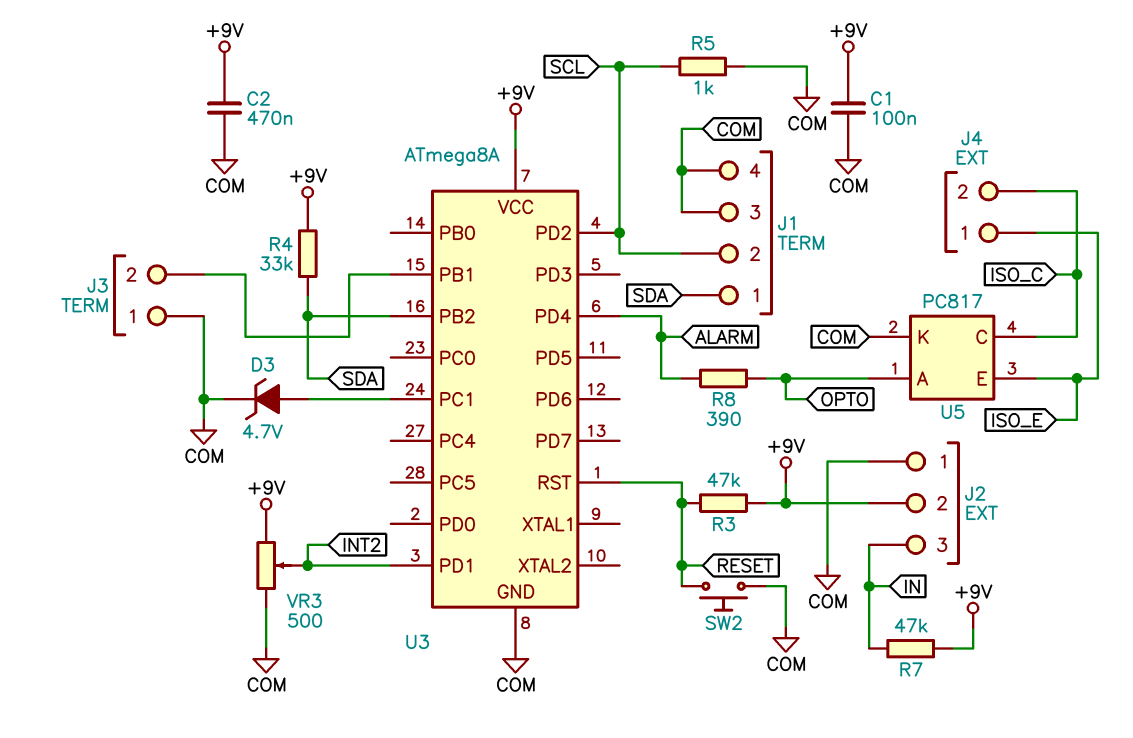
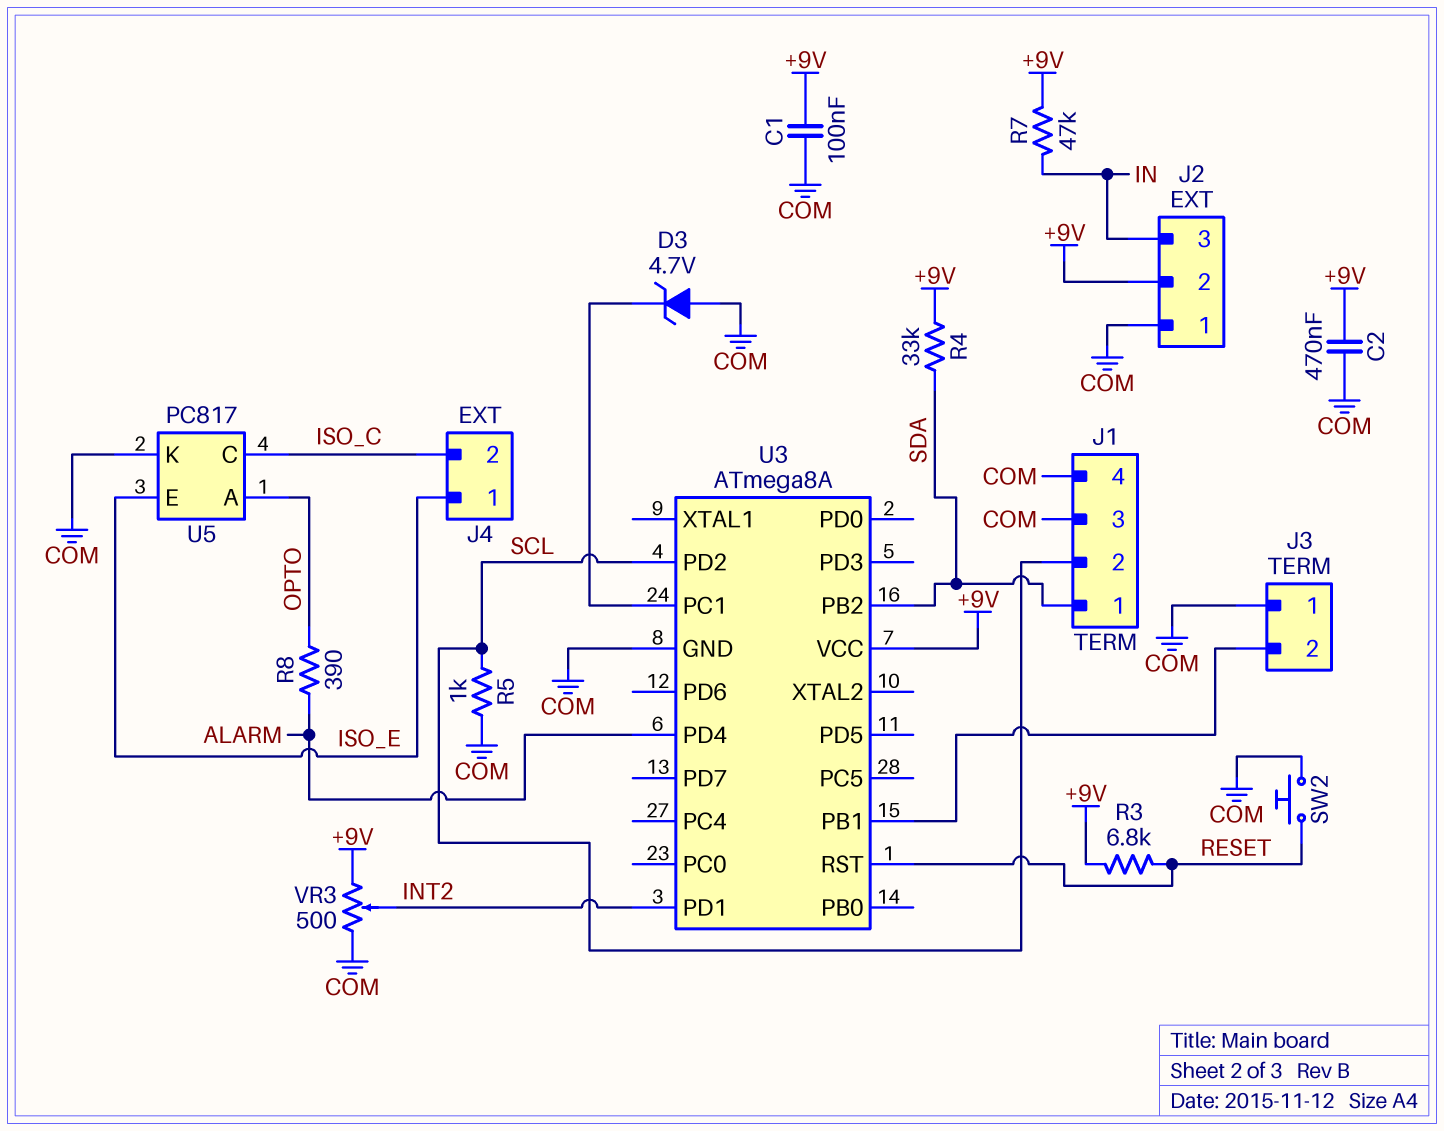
D3: zener 4.7V (A U3/PC1, K COM) -> zener 4.7V (A COM, K U3/PC1)
R3: 47k (+9V, RESET) -> 6.8k (+9V, RESET)

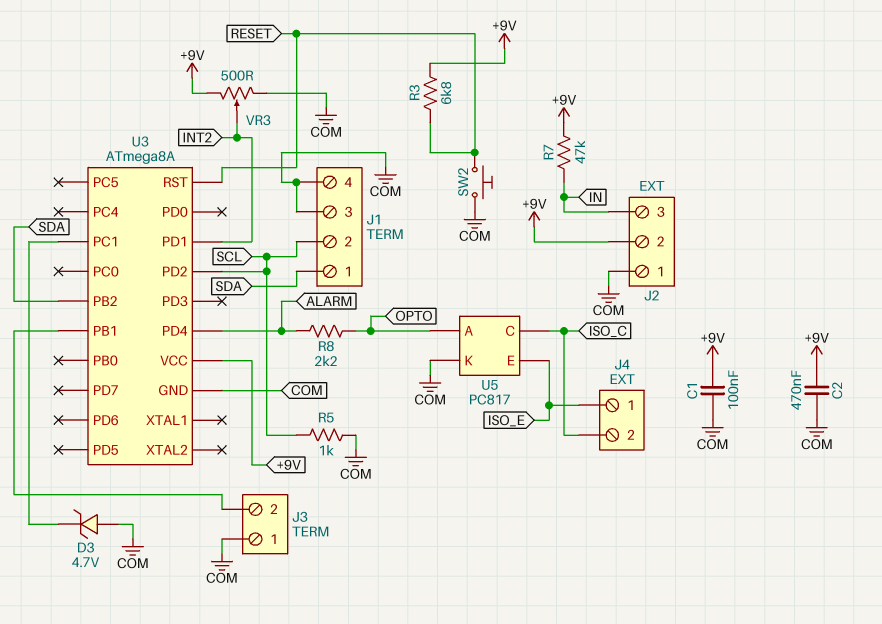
R4: 33k (+9V, SDA) -> none
R8: 390 (ALARM, OPTO) -> 2.2k (ALARM, OPTO)

